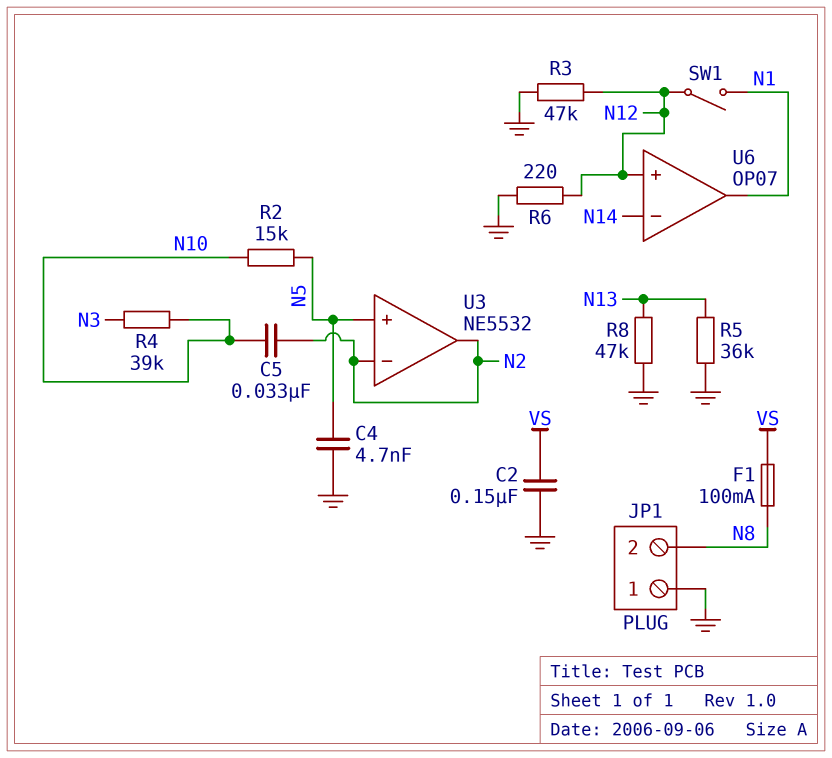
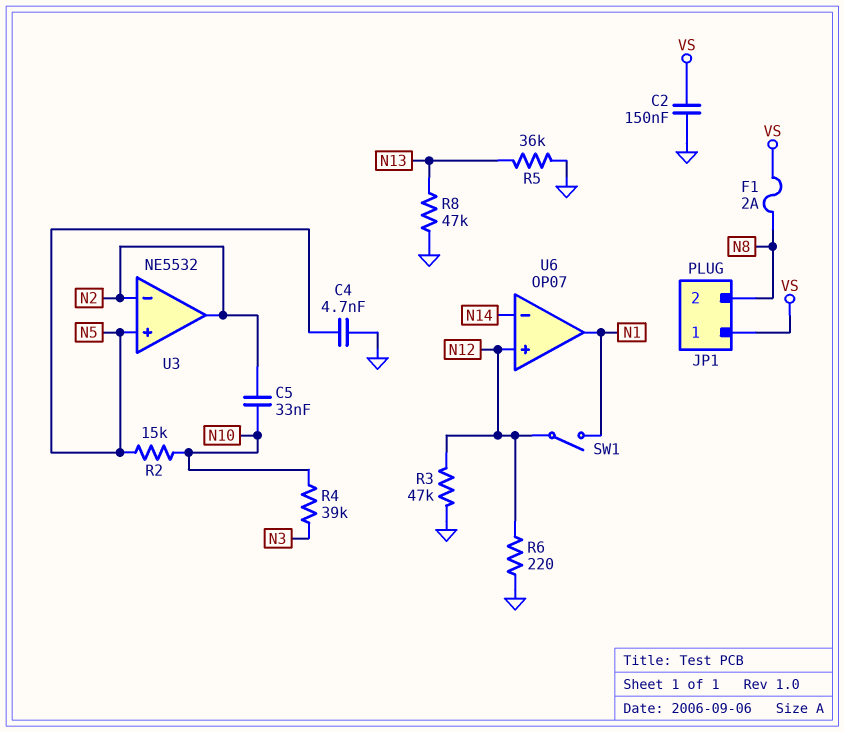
F1: 100mA (N8, VS) -> 2A (N8, VS)
JP1 pin 1: GND -> VS

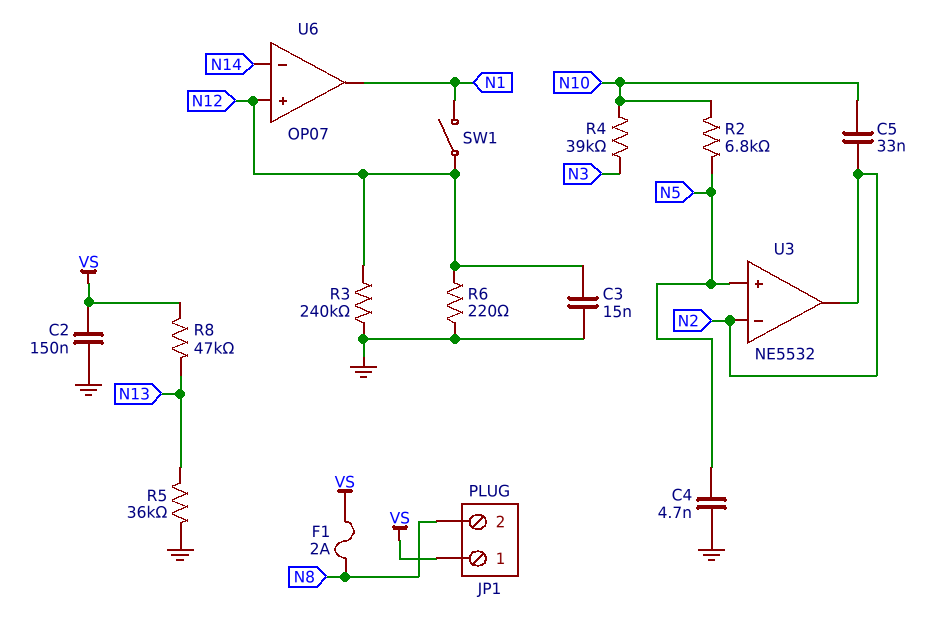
C3: none -> 15nF (GND, N12)
R2: 15k (N5, N10) -> 6.8k (N5, N10)
R3: 47k (GND, N12) -> 240k (GND, N12)
R8: 47k (GND, N13) -> 47k (N13, VS)

